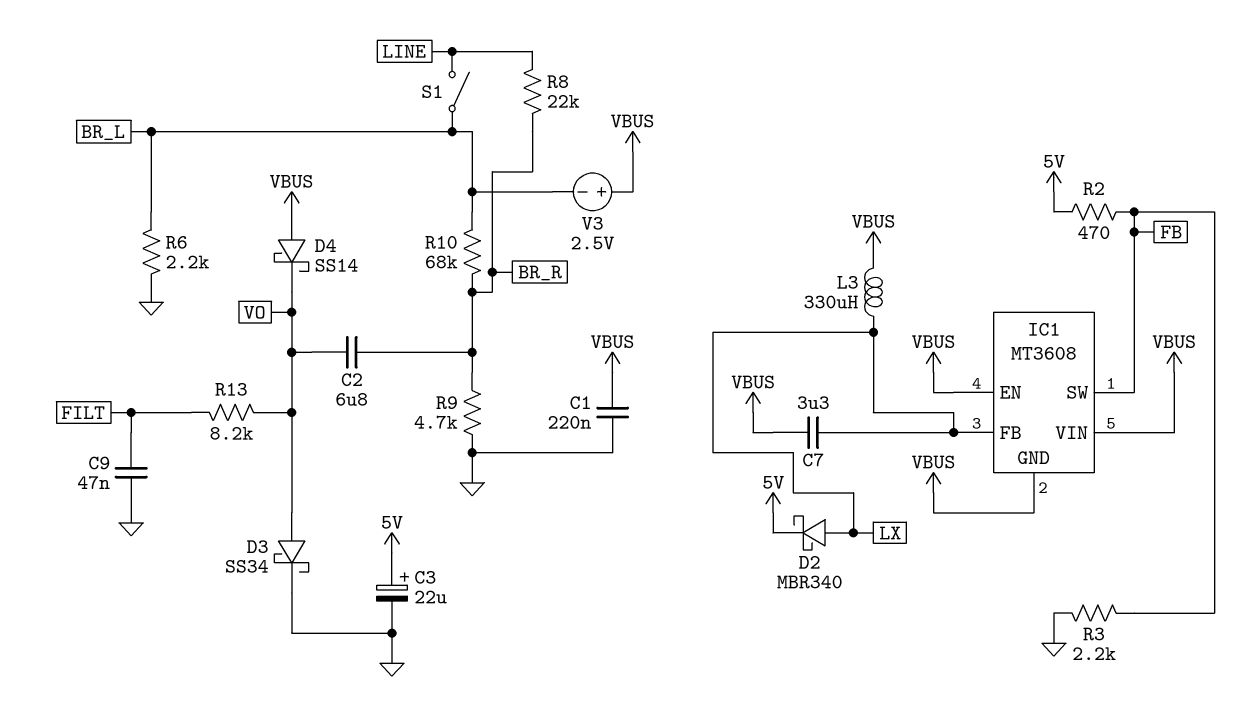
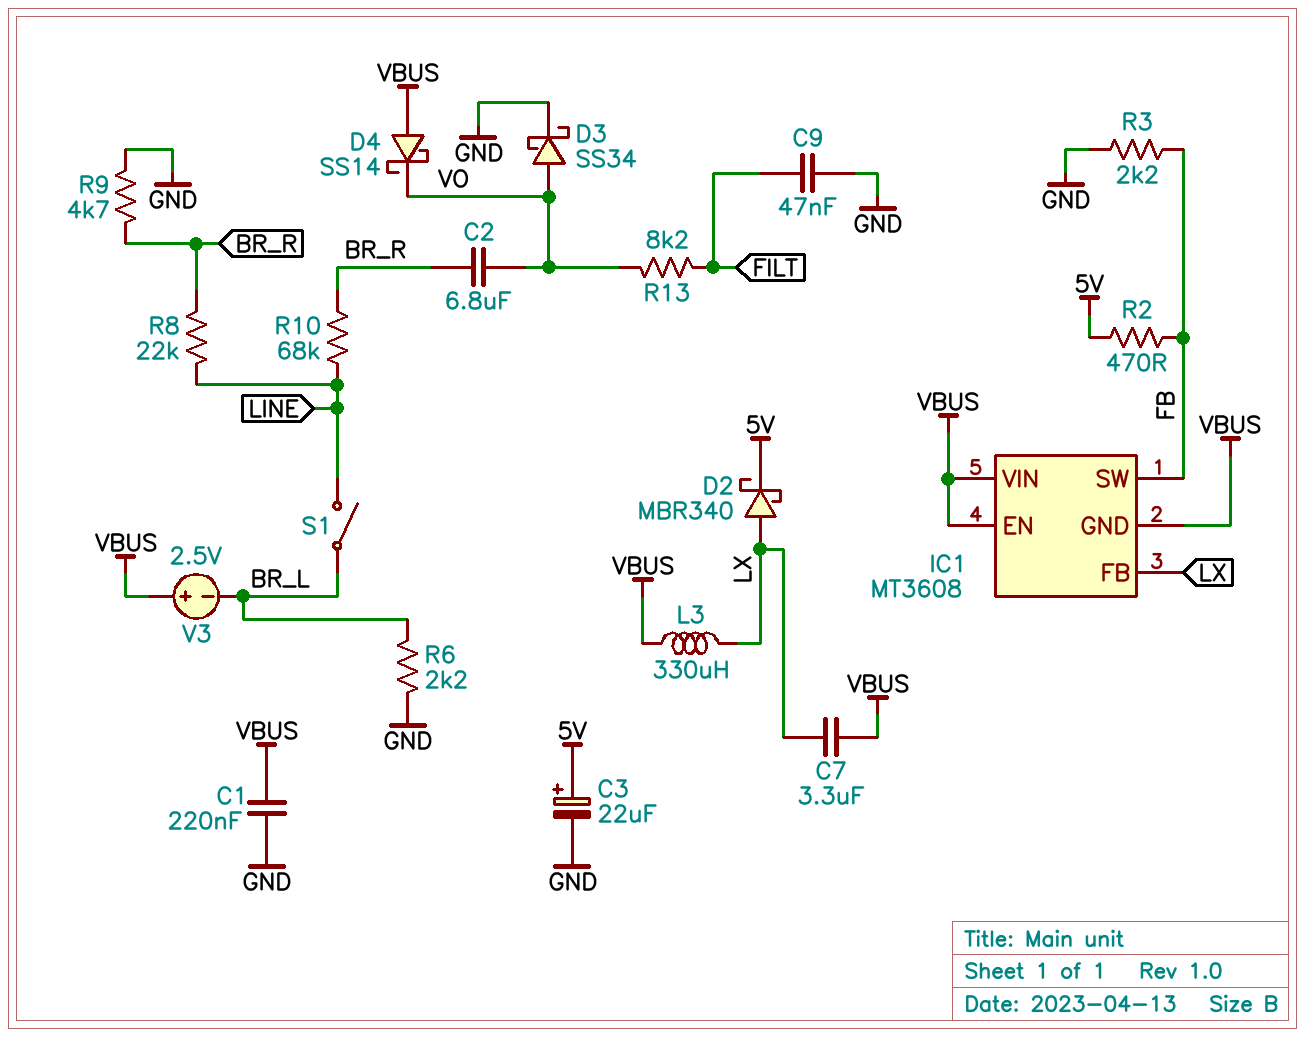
R10: 68k (BR_L, BR_R) -> 68k (BR_R, LINE)

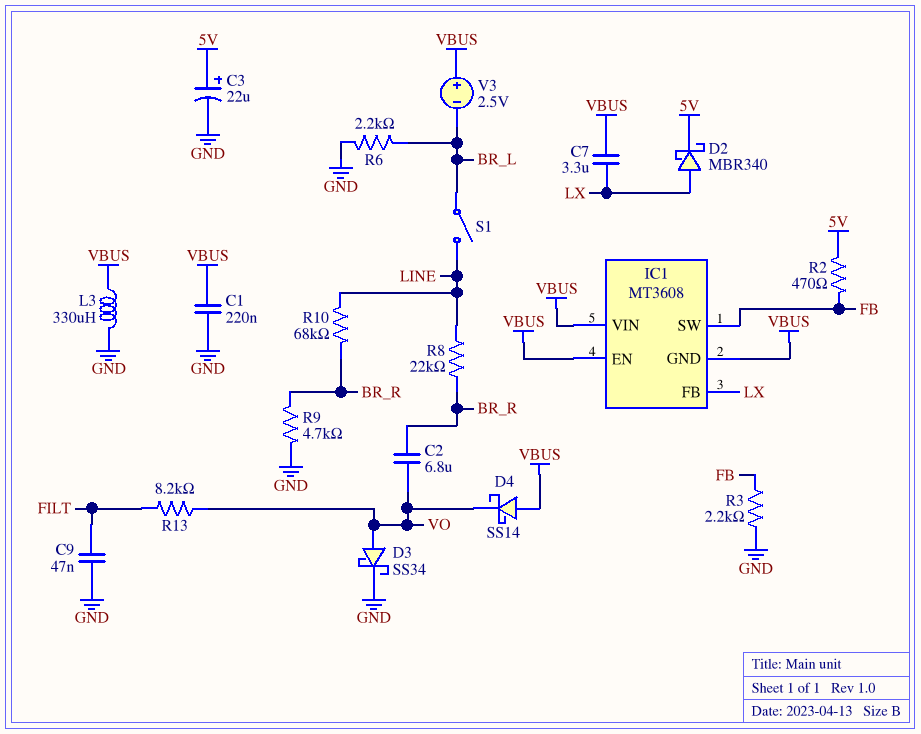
L3: 330uH (LX, VBUS) -> 330uH (GND, VBUS)

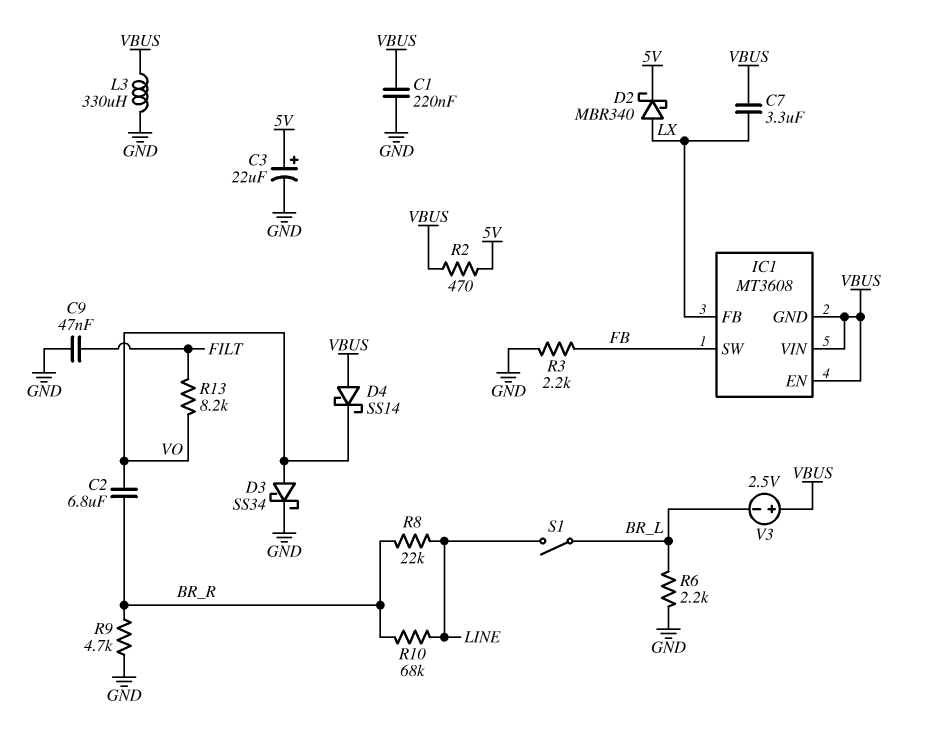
R2: 470 (5V, FB) -> 470 (5V, VBUS)

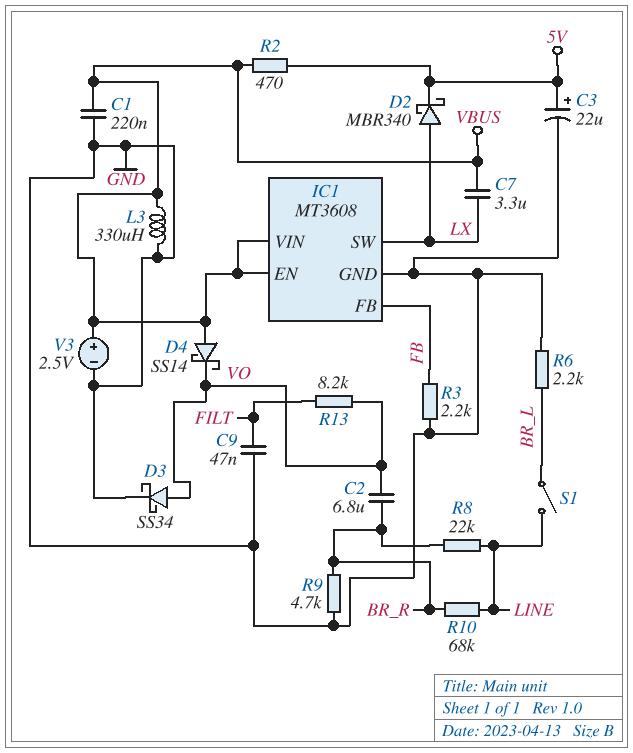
IC1 pin FB: LX -> FB
IC1 pin GND: VBUS -> GND
IC1 pin SW: FB -> LX
V3: 2.5V (plus VBUS, minus BR_L) -> 2.5V (plus VBUS, minus GND)

